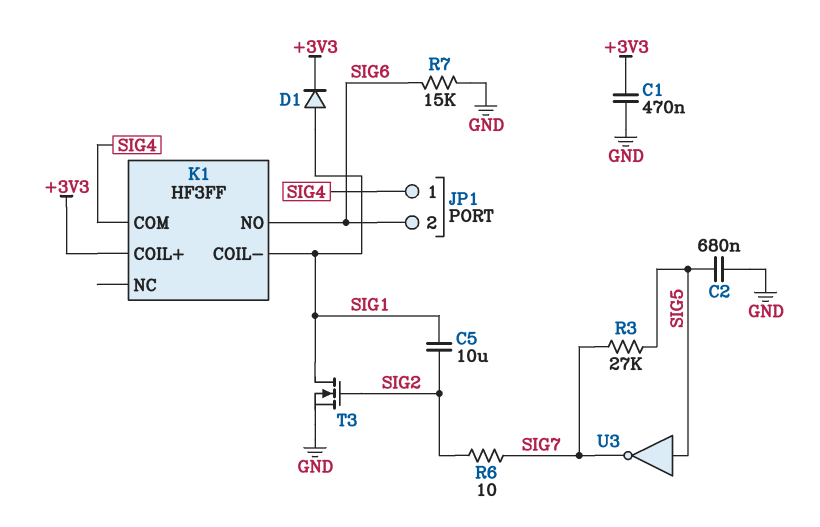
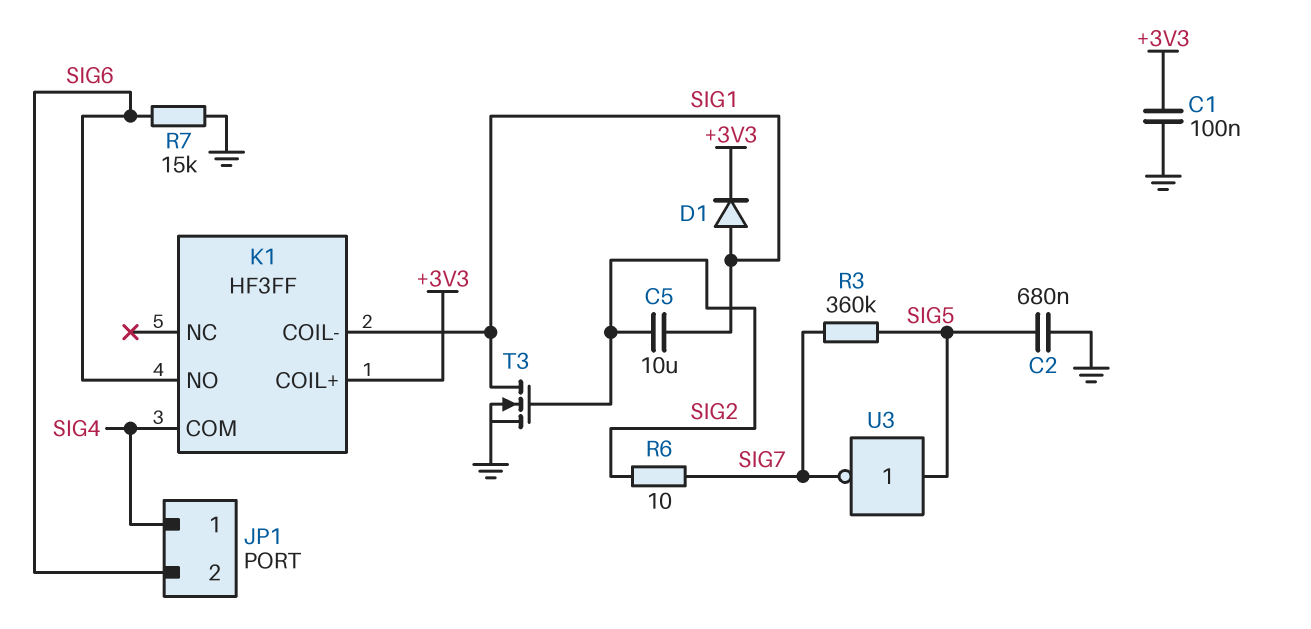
C1: 470nF (+3V3, GND) -> 100nF (+3V3, GND)
R3: 27k (SIG5, SIG7) -> 360k (SIG5, SIG7)

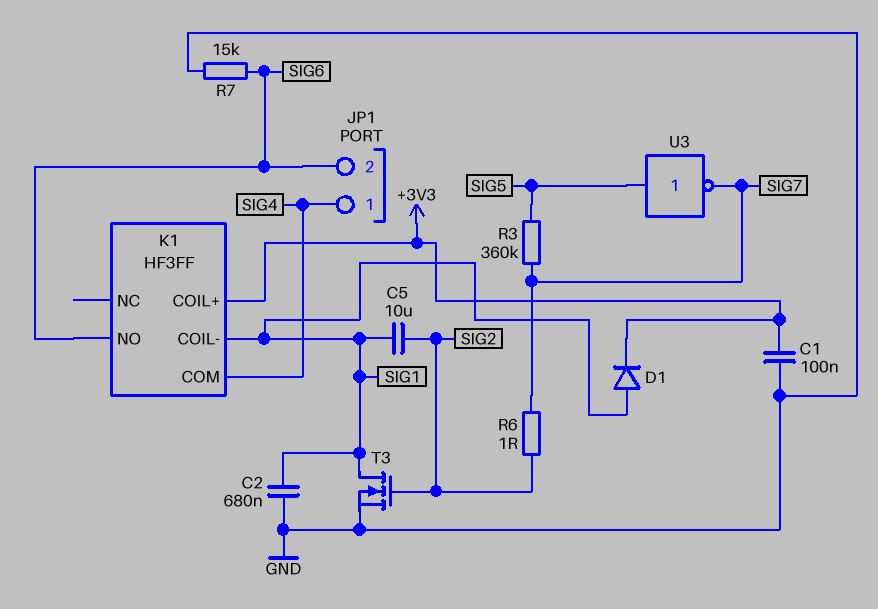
C2: 680nF (GND, SIG5) -> 680nF (GND, SIG1)
R6: 10 (SIG2, SIG7) -> 1 (SIG2, SIG7)

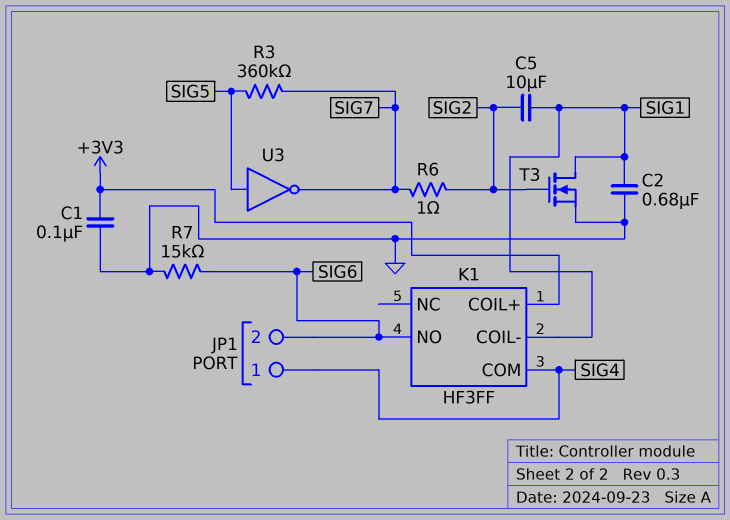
D1: diode (A SIG1, K +3V3) -> none

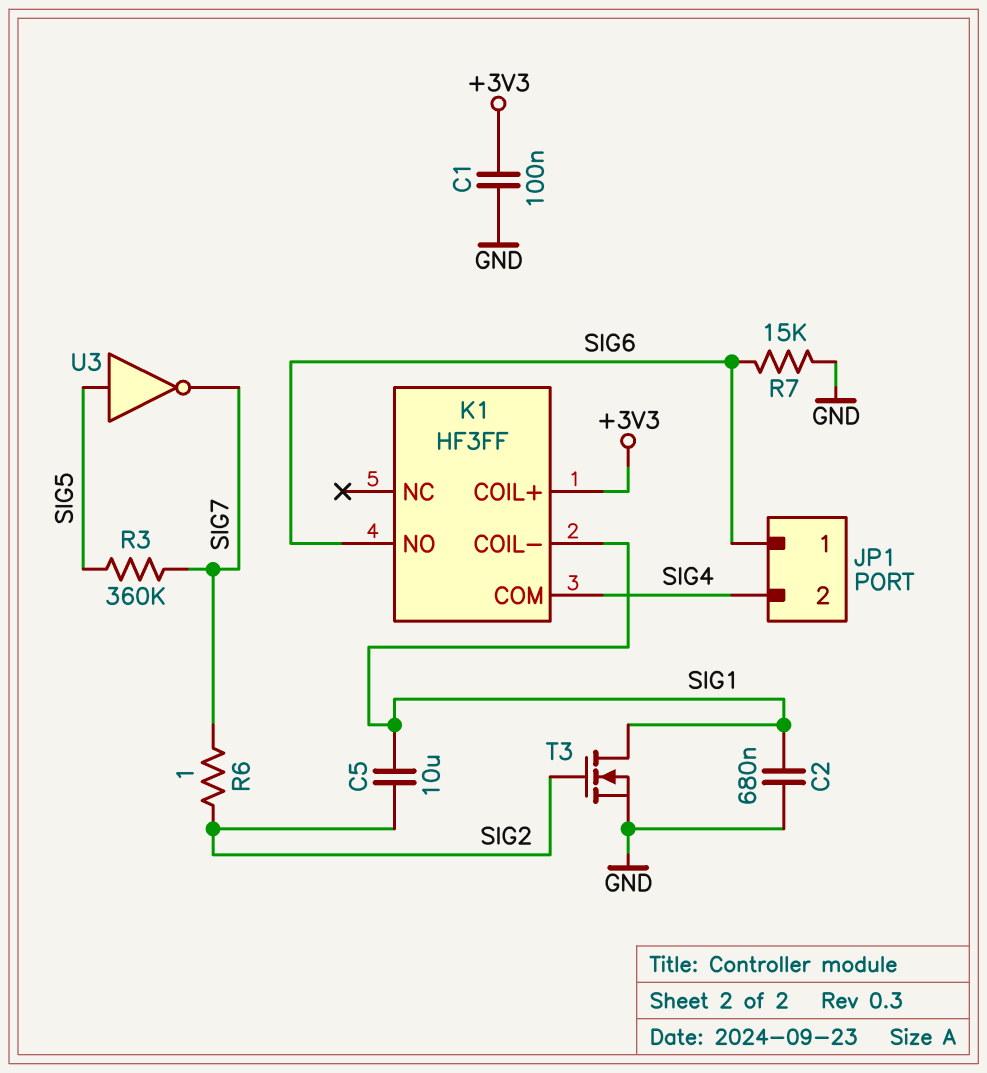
JP1 pin 1: SIG4 -> SIG6
JP1 pin 2: SIG6 -> SIG4

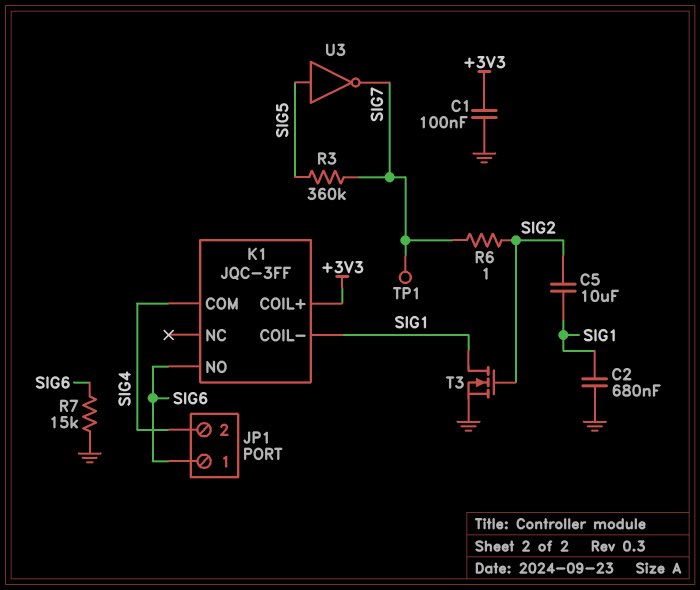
K1: HF3FF -> JQC-3FF
TP1: none -> test point (SIG7)

